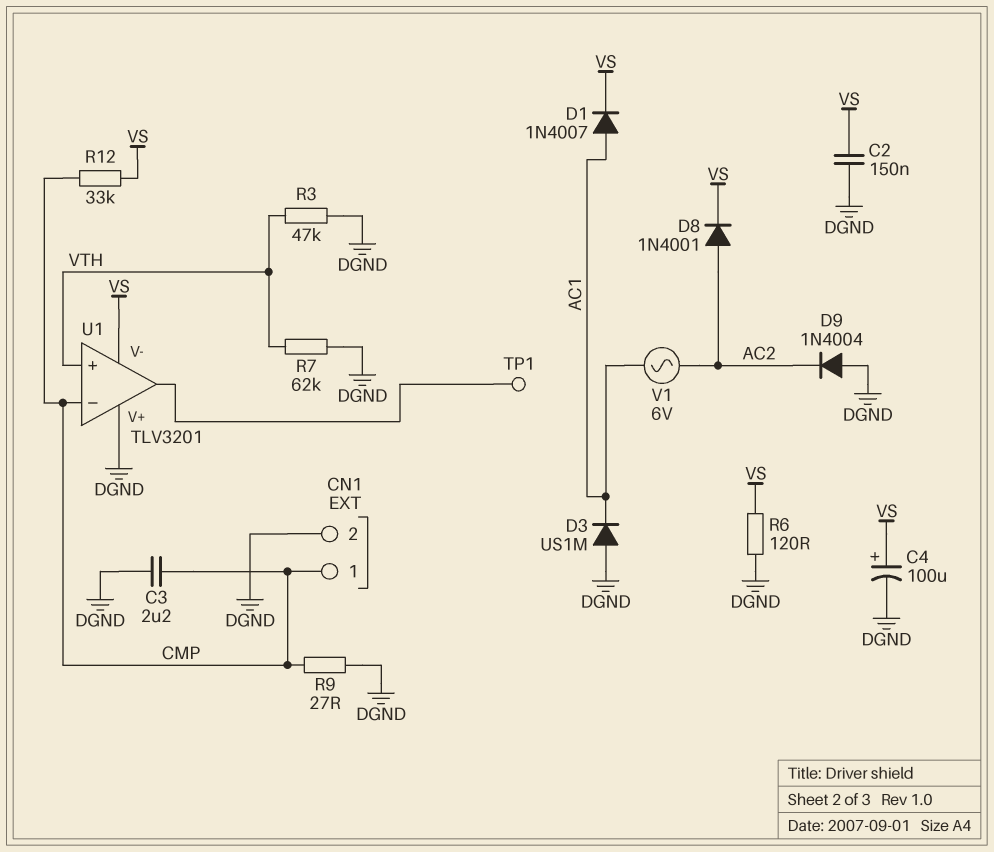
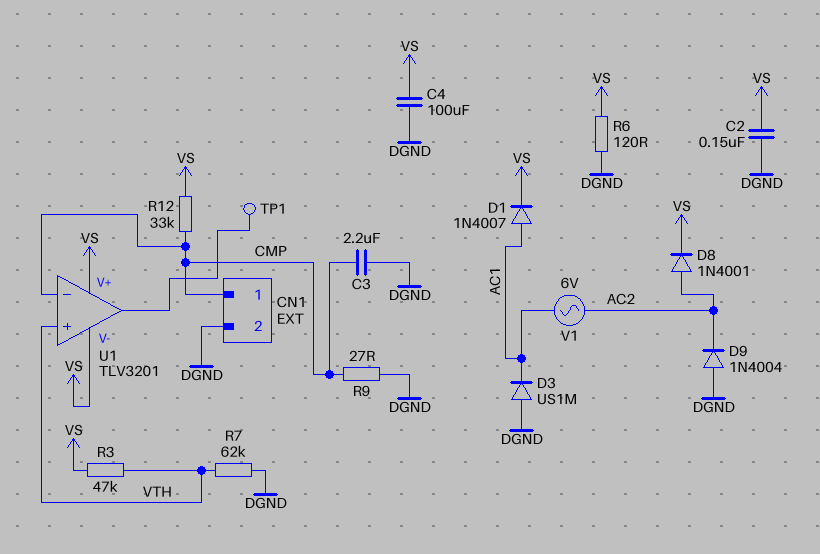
C4: 100uF (plus VS, minus DGND) -> 100uF (DGND, VS)
R3: 47k (DGND, VTH) -> 47k (VS, VTH)
U1 pin V+: DGND -> VS

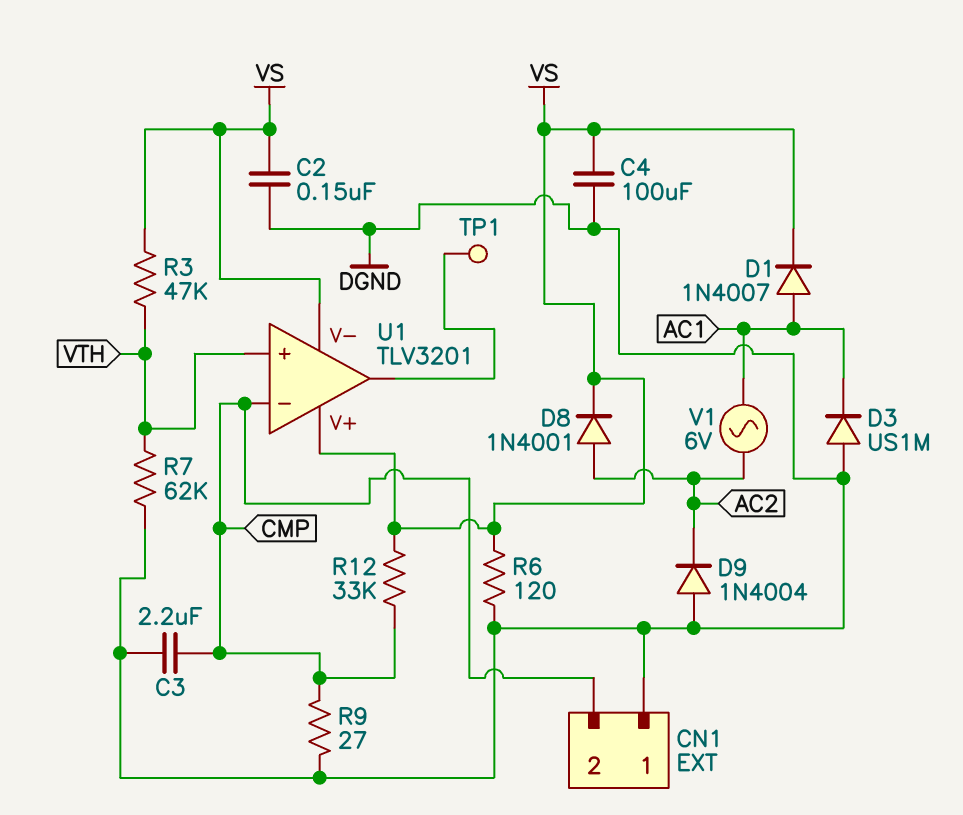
CN1 pin 1: CMP -> DGND
CN1 pin 2: DGND -> CMP

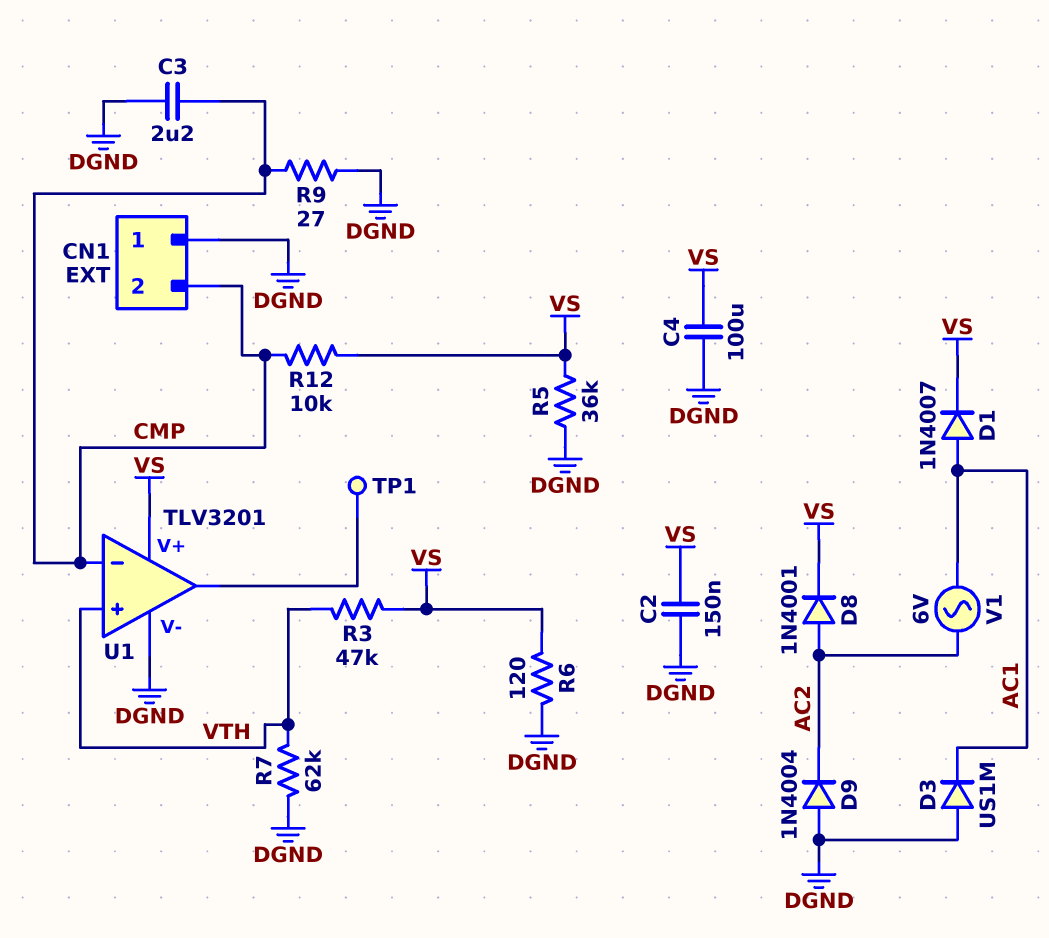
R5: none -> 36k (DGND, VS)
R12: 33k (CMP, VS) -> 10k (CMP, VS)
U1 pin V-: VS -> DGND

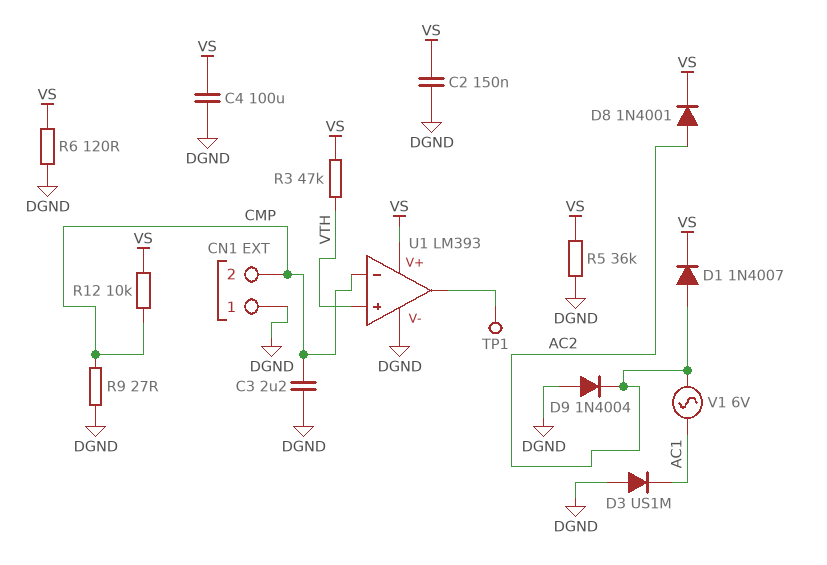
D1: diode 1N4007 (A AC1, K VS) -> diode 1N4007 (A AC2, K VS)
R7: 62k (DGND, VTH) -> none
U1: TLV3201 -> LM393

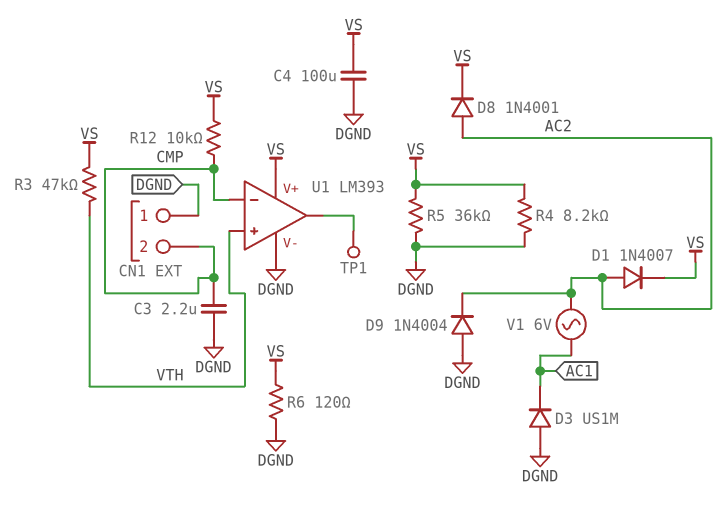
C2: 150nF (DGND, VS) -> none
R4: none -> 8.2k (DGND, VS)
R9: 27 (CMP, DGND) -> none

